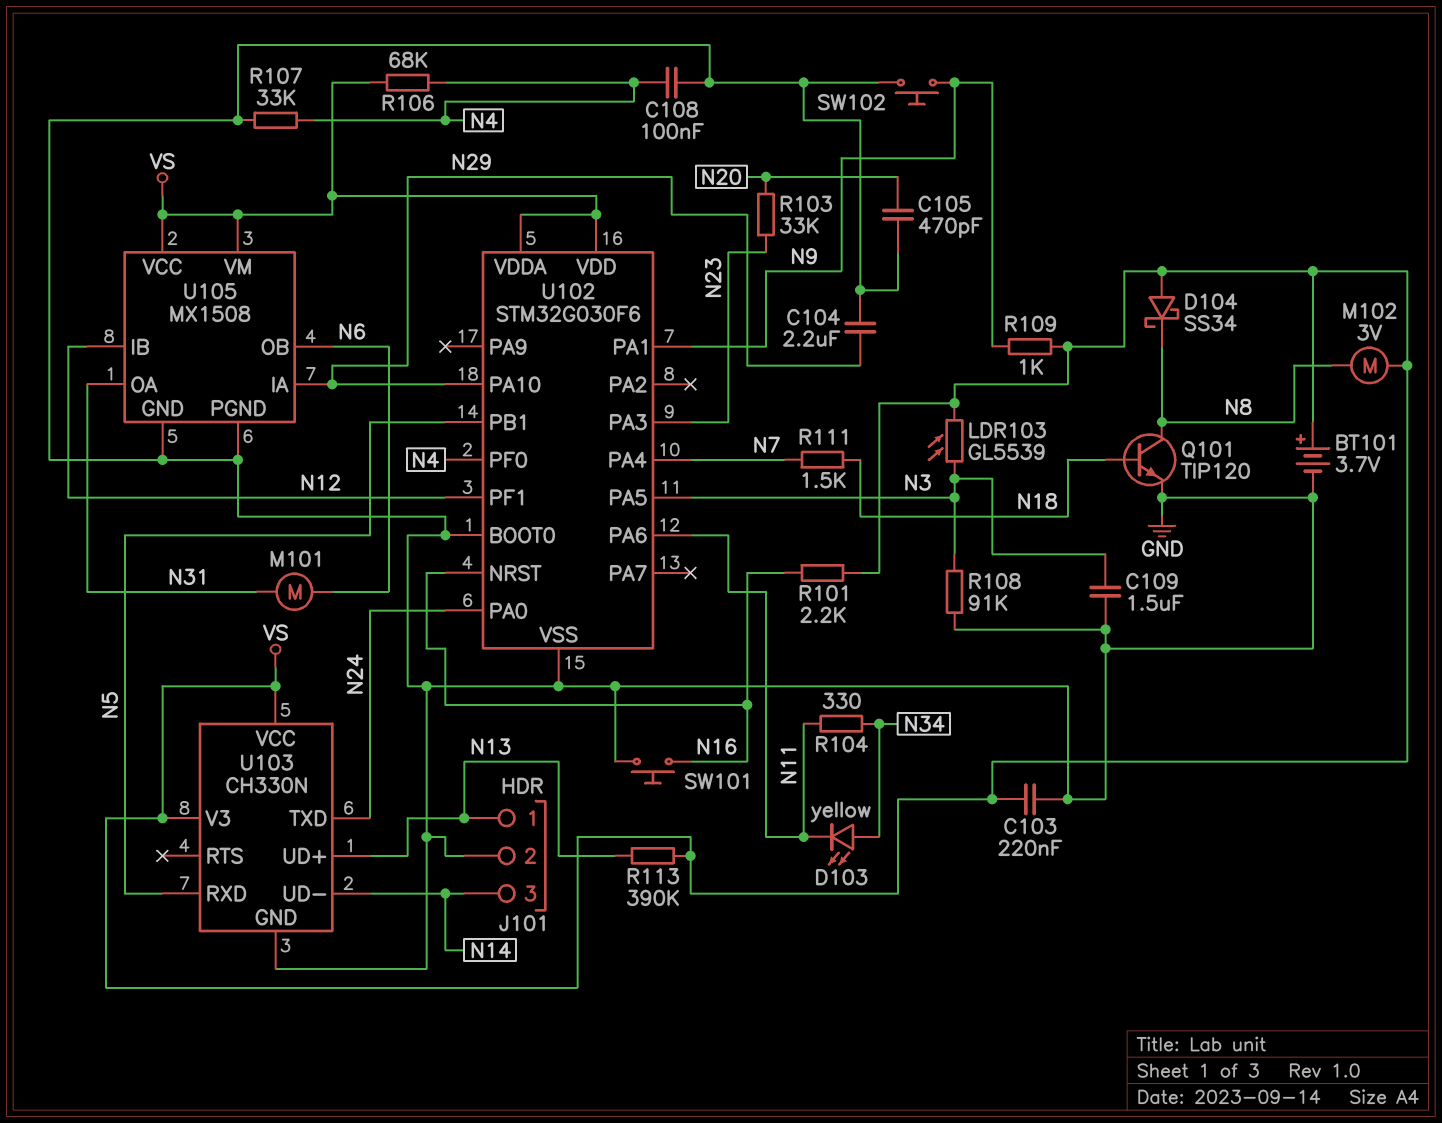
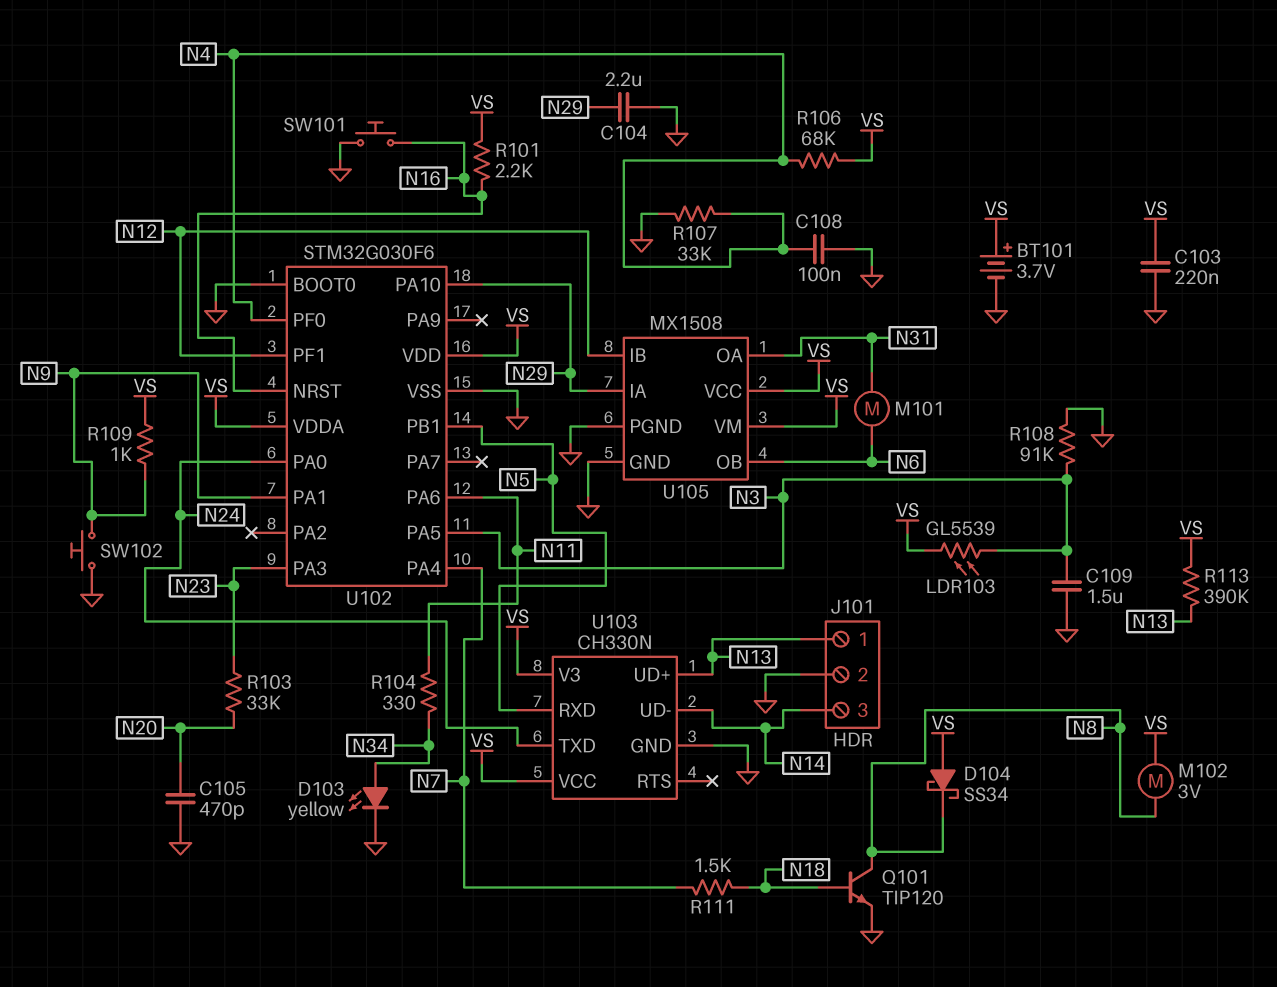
D103: LED yellow (A N34, K N11) -> LED yellow (A N34, K GND)

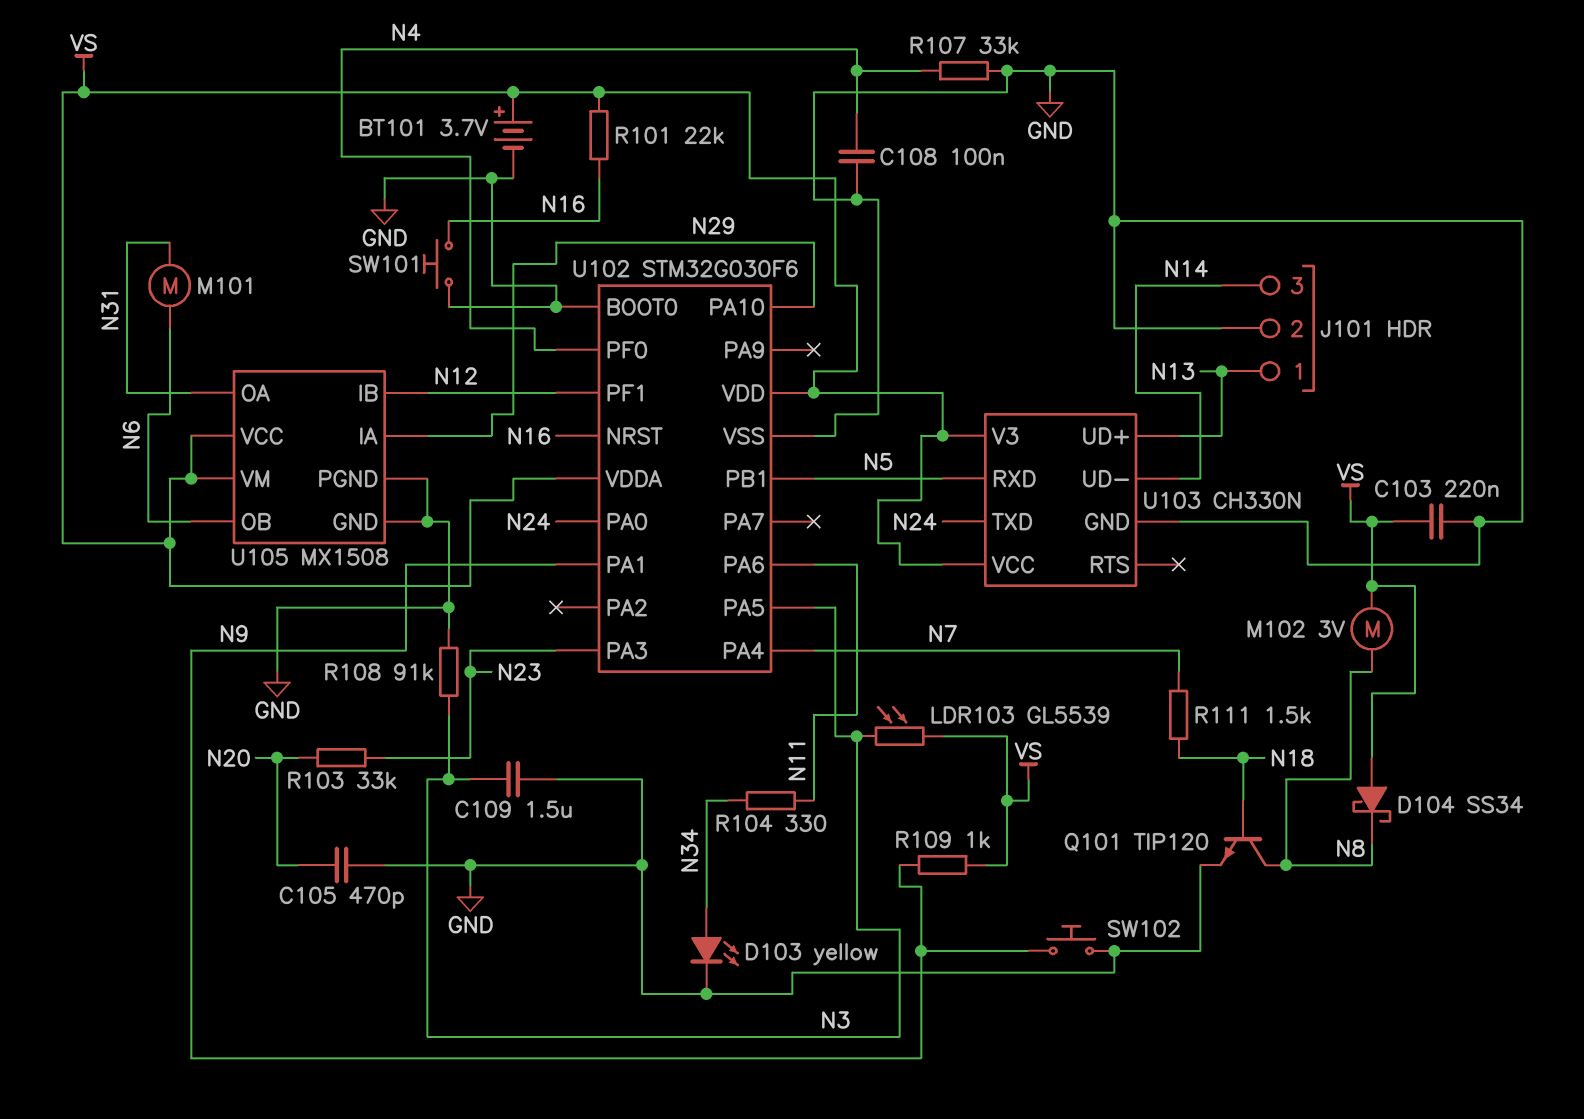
C104: 2.2uF (GND, N29) -> none
R101: 2.2k (N16, VS) -> 22k (N16, VS)
R106: 68k (N4, VS) -> none
R113: 390k (N13, VS) -> none

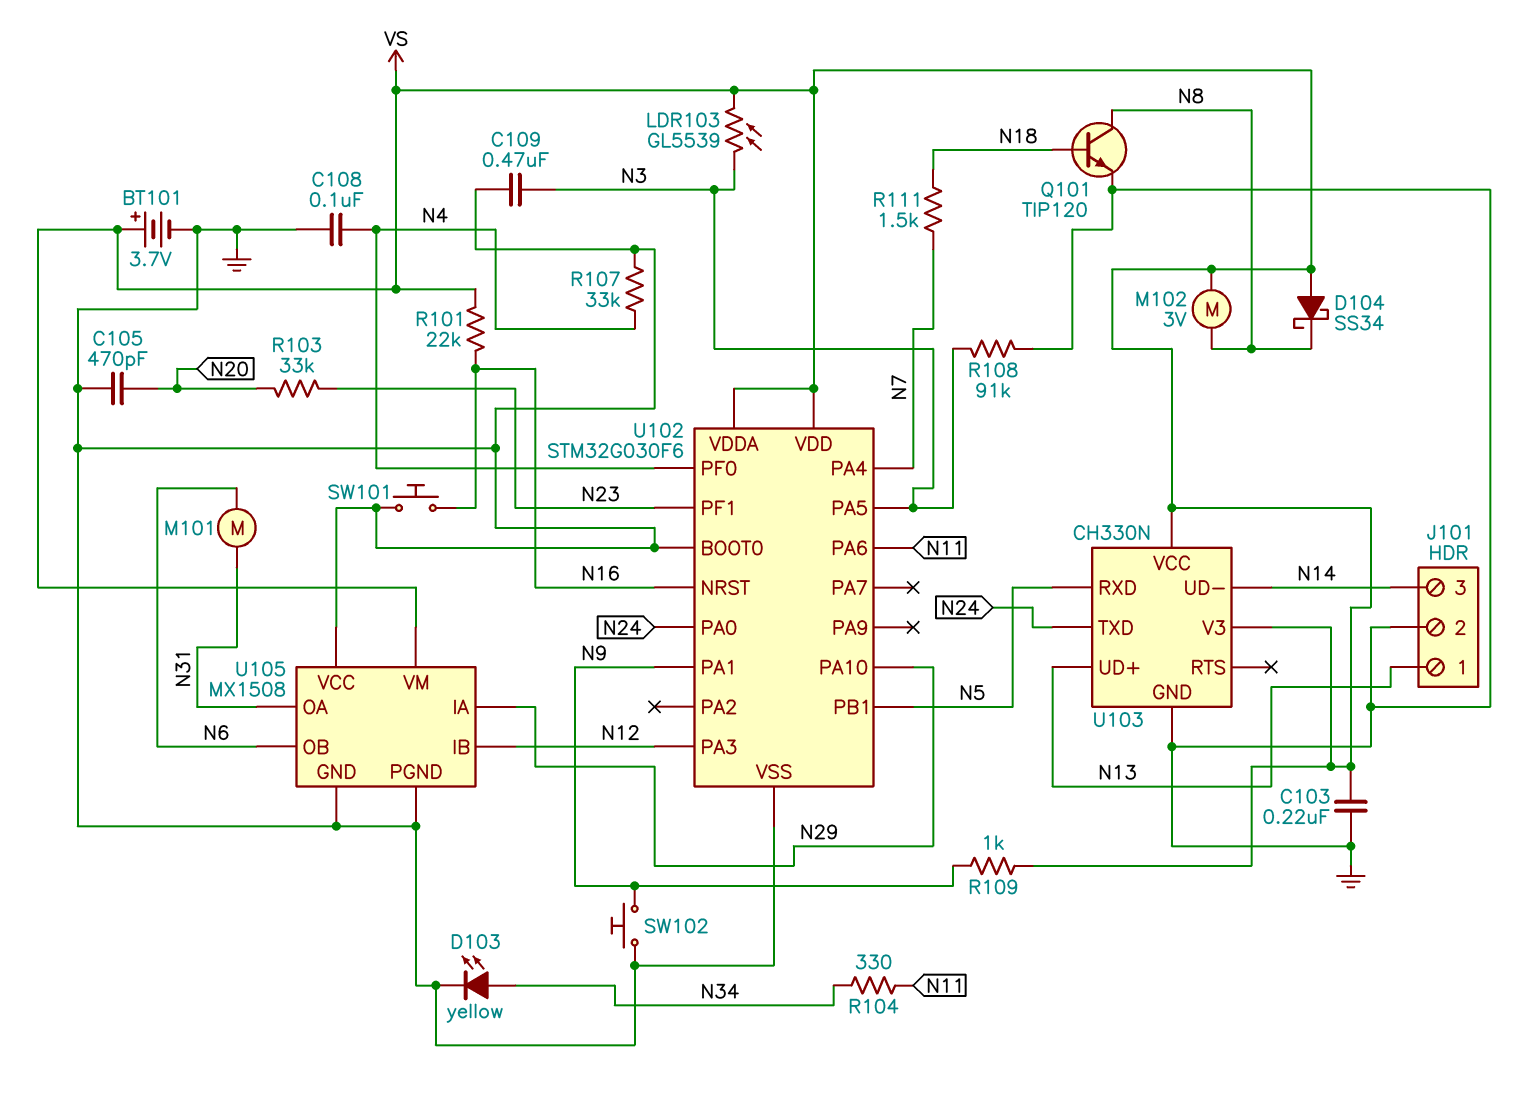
C109: 1.5uF (GND, N3) -> 470nF (GND, N3)
U102 pin PA3: N23 -> N12
U102 pin PF1: N12 -> N23
U105 pin VCC: VS -> GND

